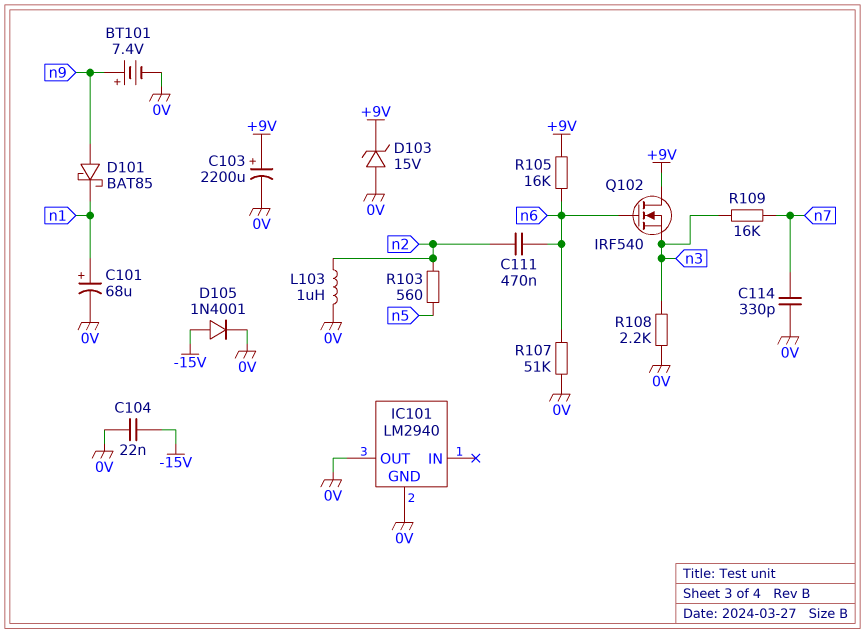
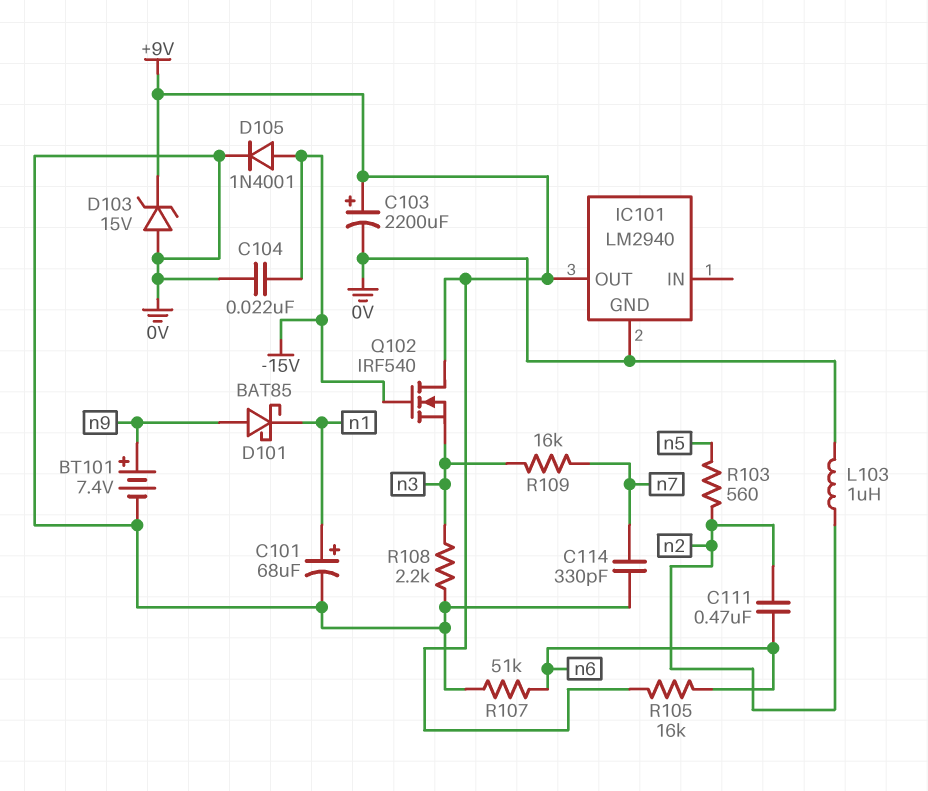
IC101 pin OUT: 0V -> +9V
Q102: NMOS IRF540 (G n6, D +9V, S n3) -> NMOS IRF540 (G -15V, D +9V, S n3)

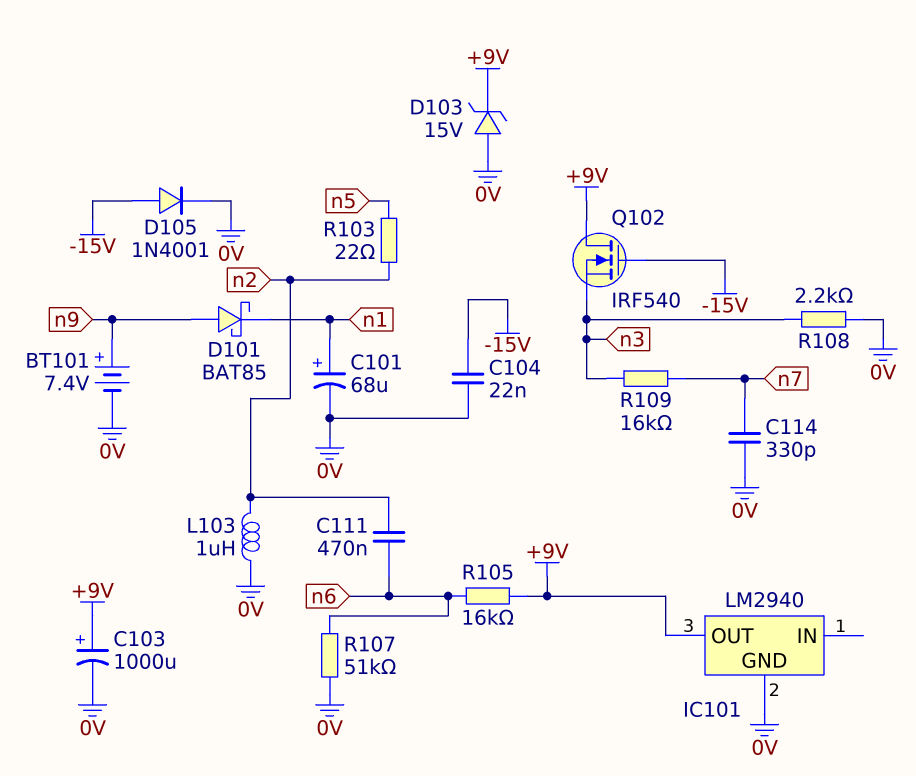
C103: 2200uF (plus +9V, minus 0V) -> 1000uF (plus +9V, minus 0V)
R103: 560 (n2, n5) -> 22 (n2, n5)

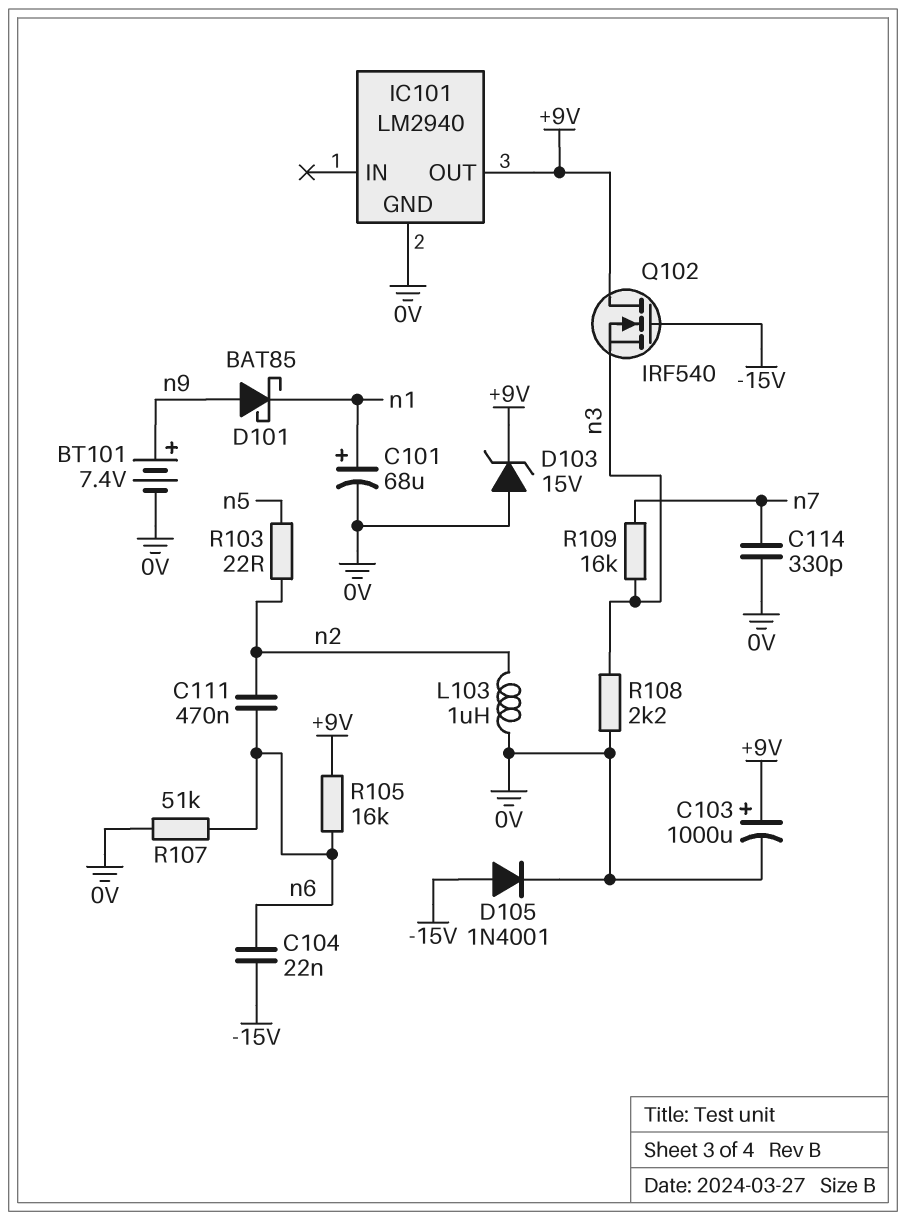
C104: 22nF (-15V, 0V) -> 22nF (-15V, n6)

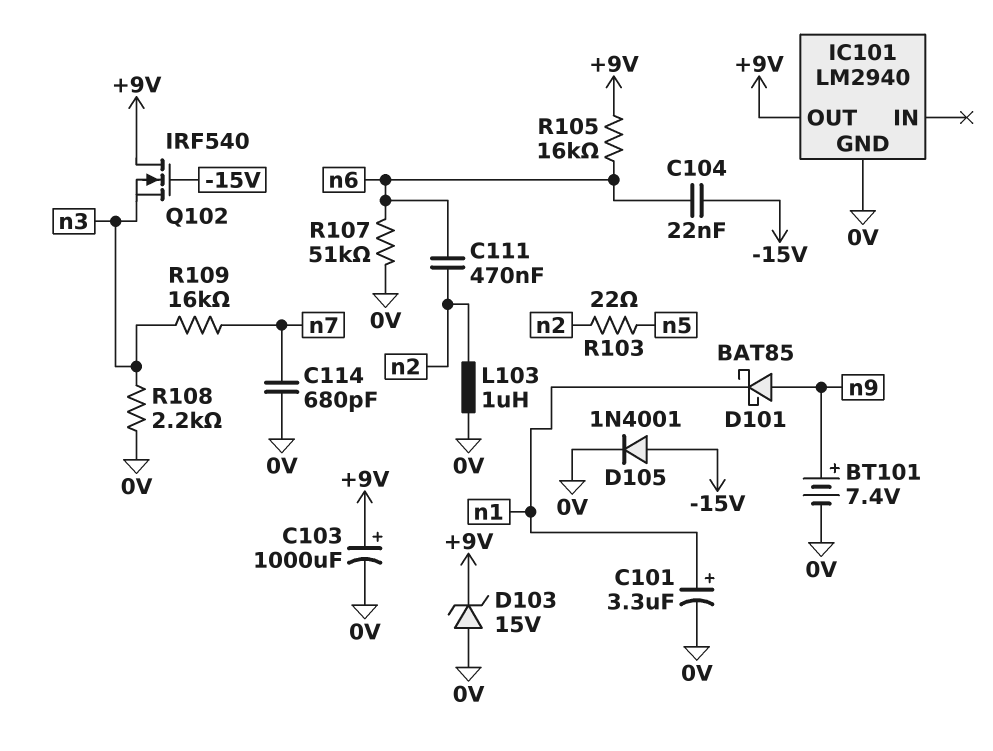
C101: 68uF (plus n1, minus 0V) -> 3.3uF (plus n1, minus 0V)
C114: 330pF (0V, n7) -> 680pF (0V, n7)

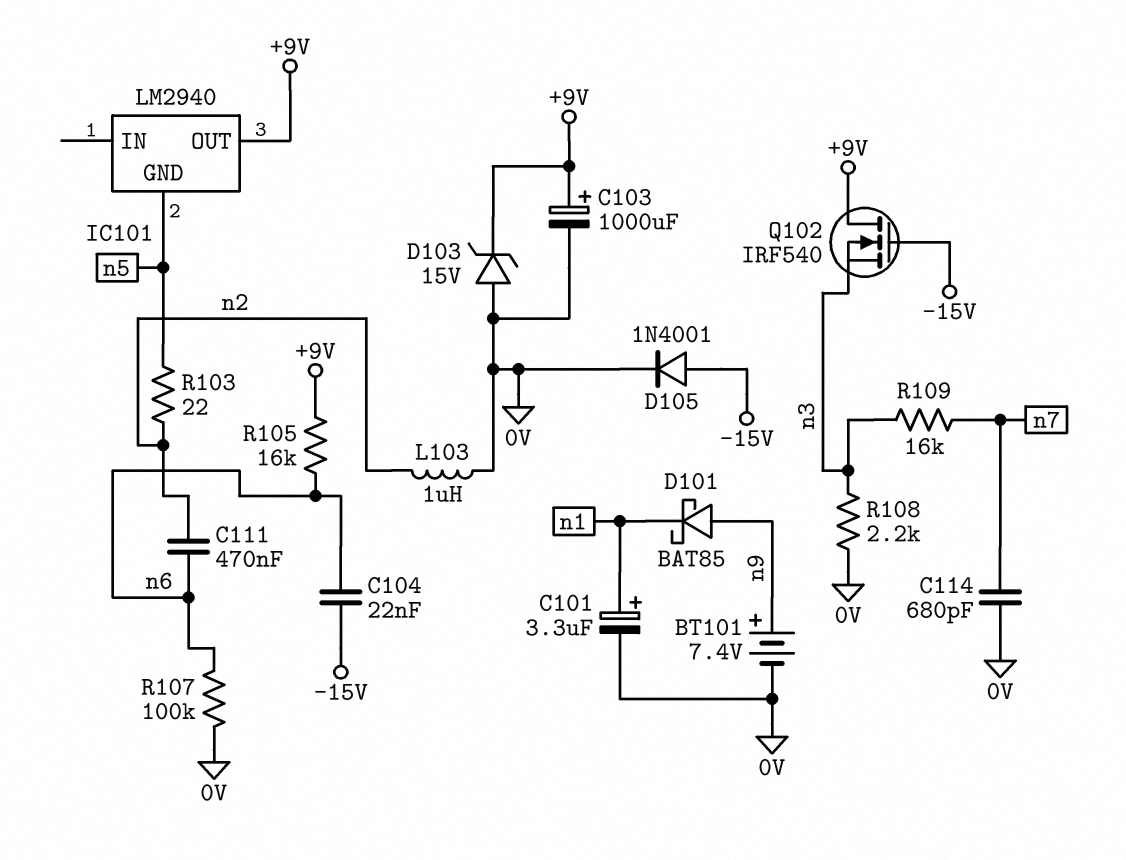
IC101 pin GND: 0V -> n5
R107: 51k (0V, n6) -> 100k (0V, n6)

